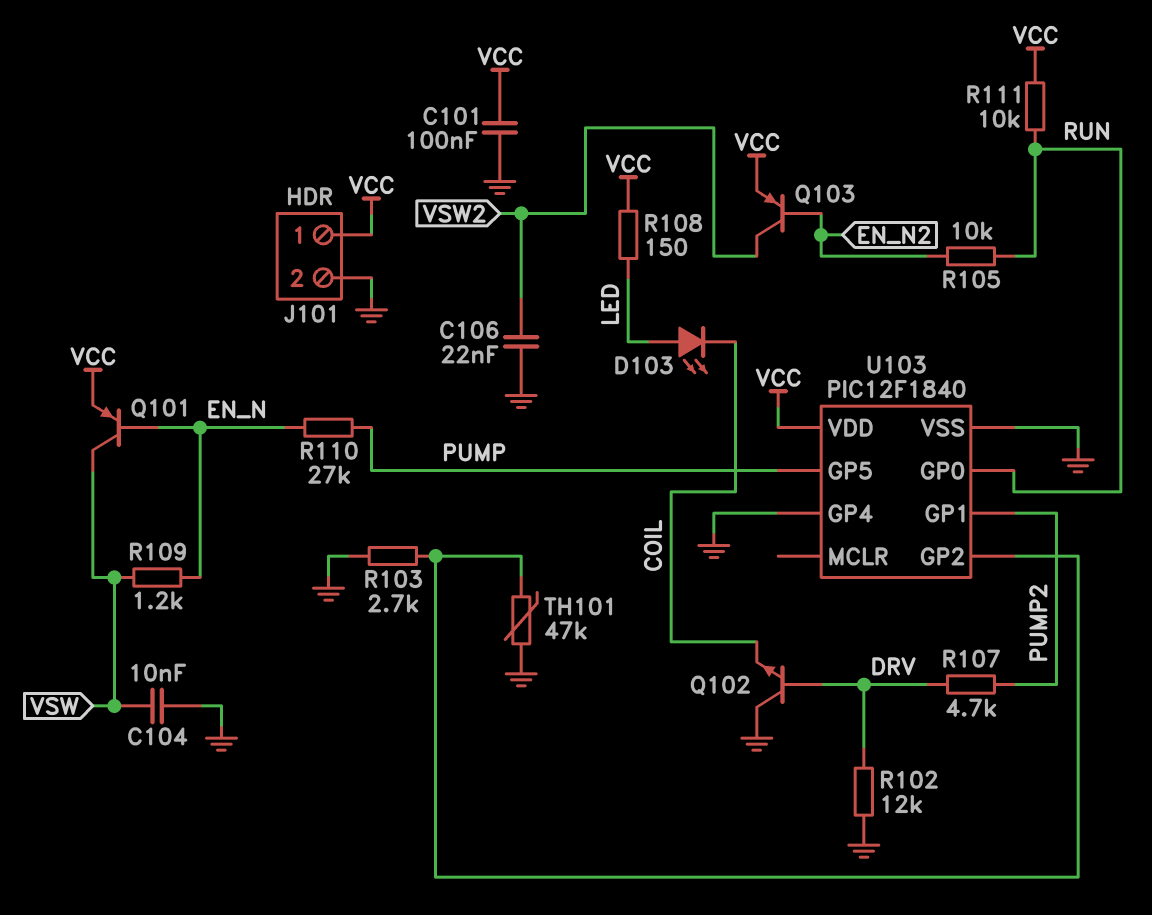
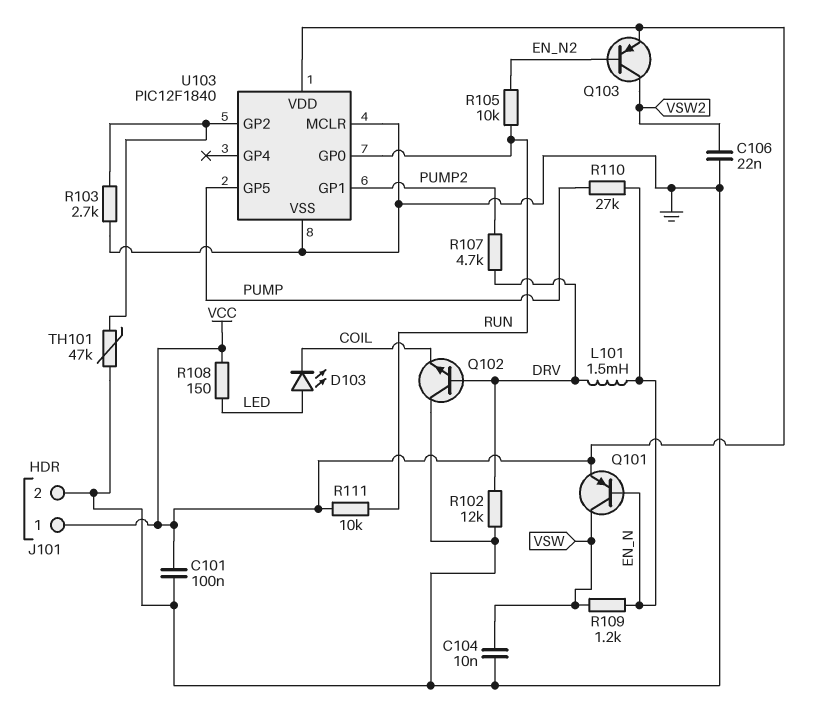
L101: none -> 1.5mH (DRV, EN_N)
U103 pin GP4: GND -> none
U103 pin MCLR: none -> GND

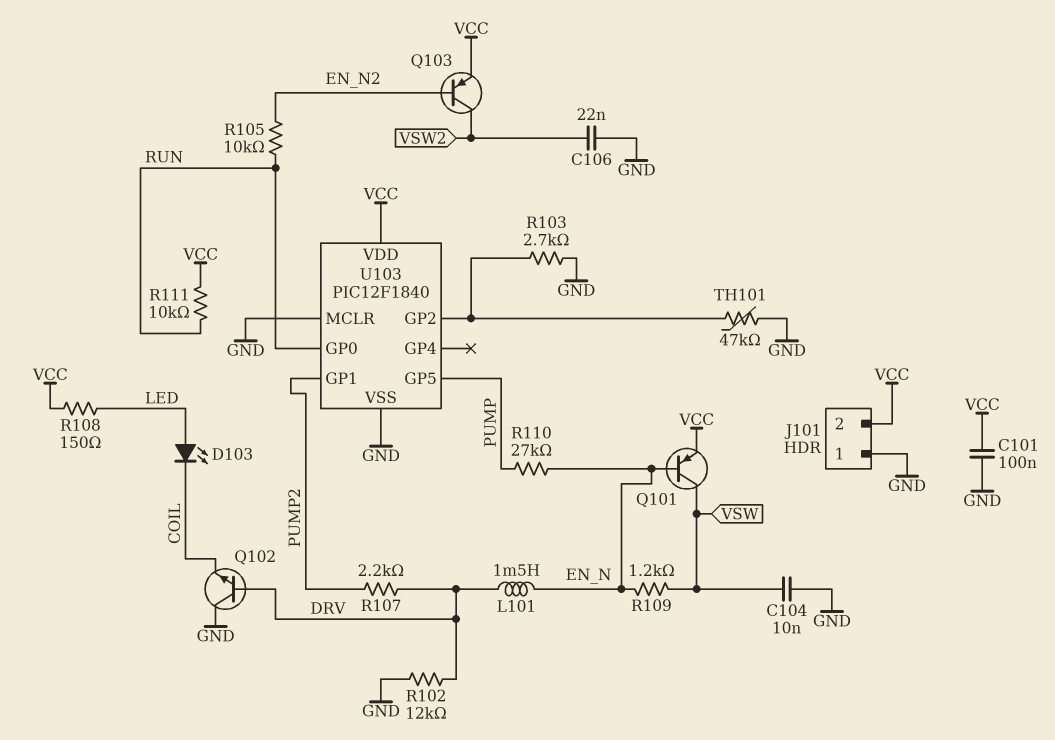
J101 pin 1: VCC -> GND
J101 pin 2: GND -> VCC
R107: 4.7k (DRV, PUMP2) -> 2.2k (DRV, PUMP2)

